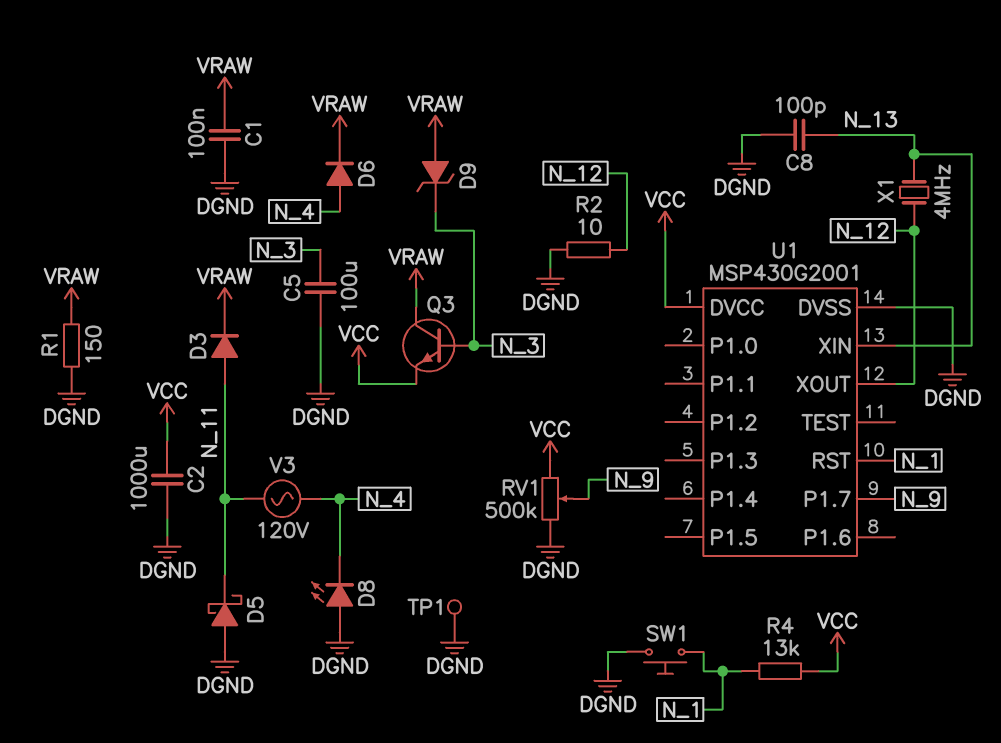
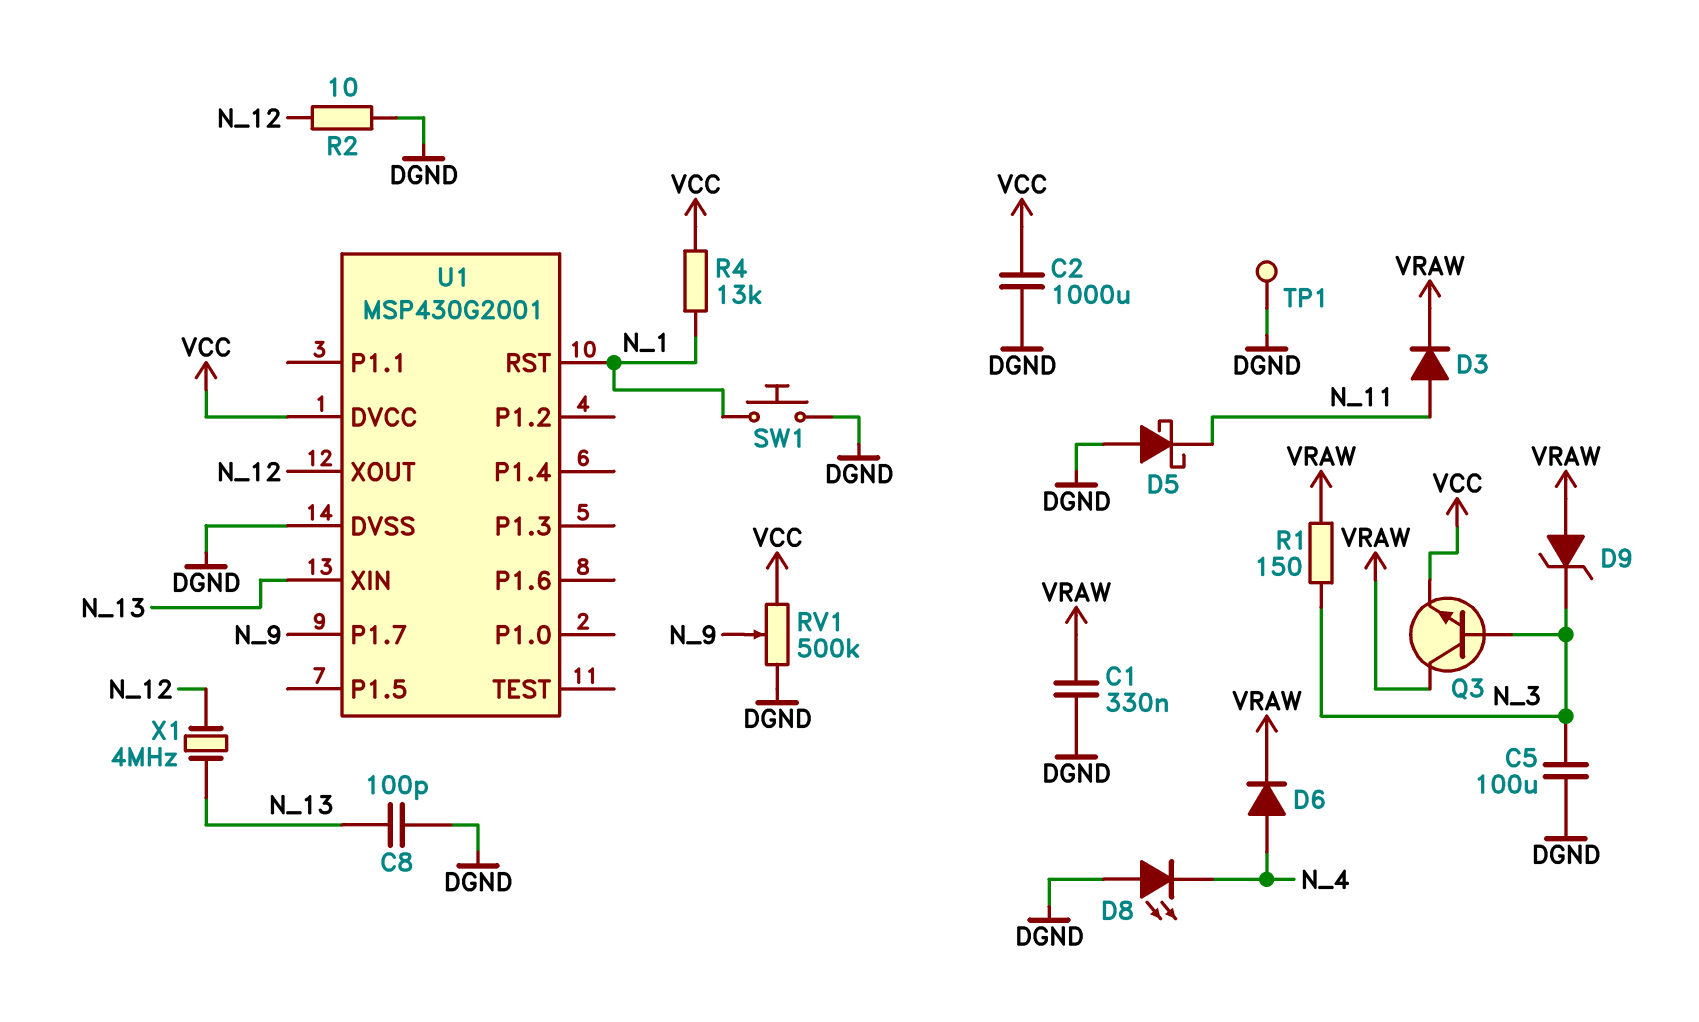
C1: 100nF (DGND, VRAW) -> 330nF (DGND, VRAW)
R1: 150 (DGND, VRAW) -> 150 (N_3, VRAW)
V3: AC 120V (N_4, N_11) -> none

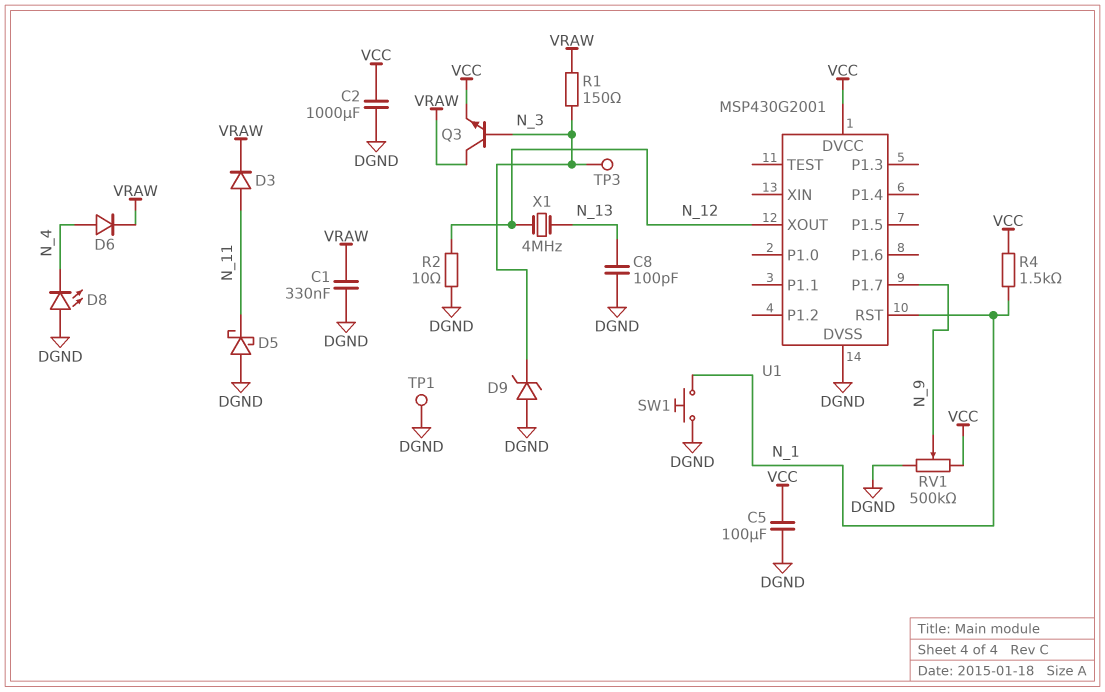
C5: 100uF (DGND, N_3) -> 100uF (DGND, VCC)
D9: zener (A VRAW, K N_3) -> zener (A DGND, K N_3)
R4: 13k (N_1, VCC) -> 1.5k (N_1, VCC)
TP3: none -> test point (N_3)
U1 pin XIN: N_13 -> none

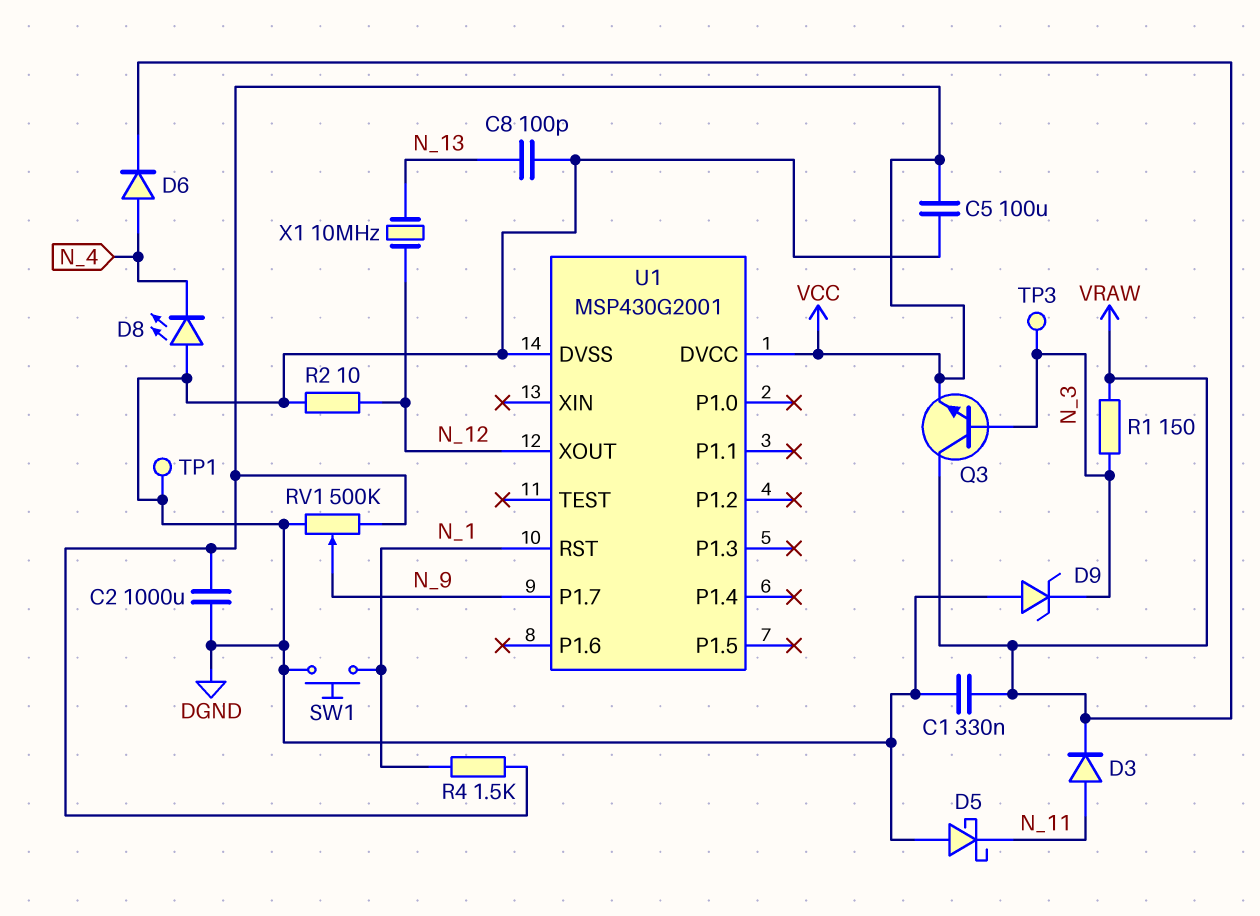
X1: 4MHz (N_12, N_13) -> 10MHz (N_12, N_13)

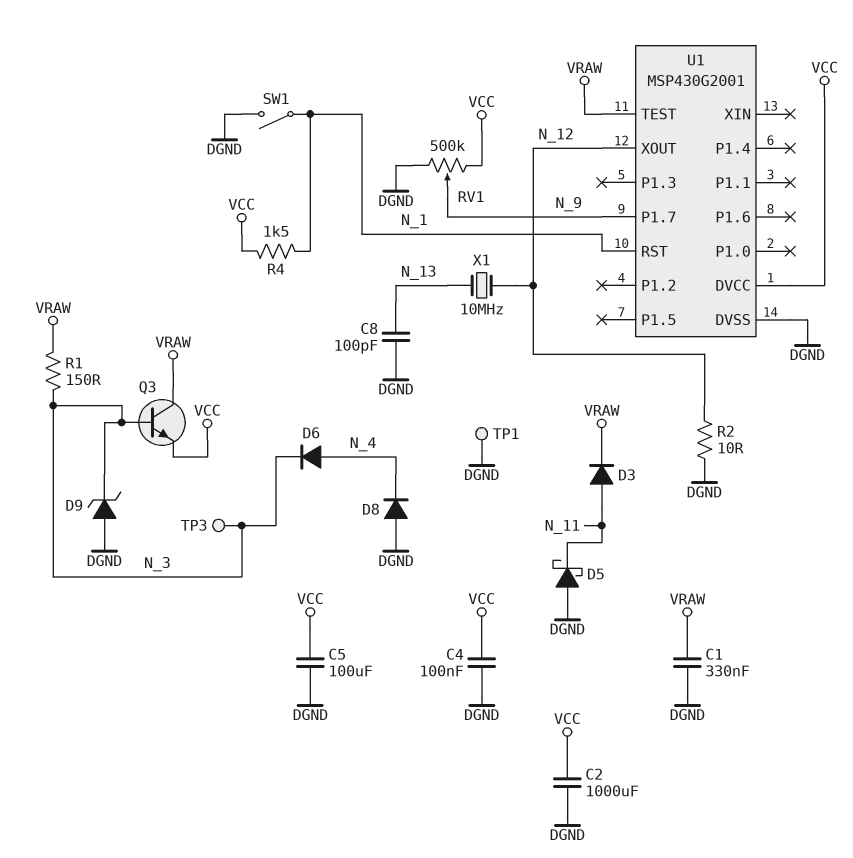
C4: none -> 100nF (DGND, VCC)
D6: diode (A N_4, K VRAW) -> diode (A N_4, K N_3)
D8: LED (A DGND, K N_4) -> diode (A DGND, K N_4)
SW1: button (DGND, N_1) -> switch (DGND, N_1)
U1 pin TEST: none -> VRAW

